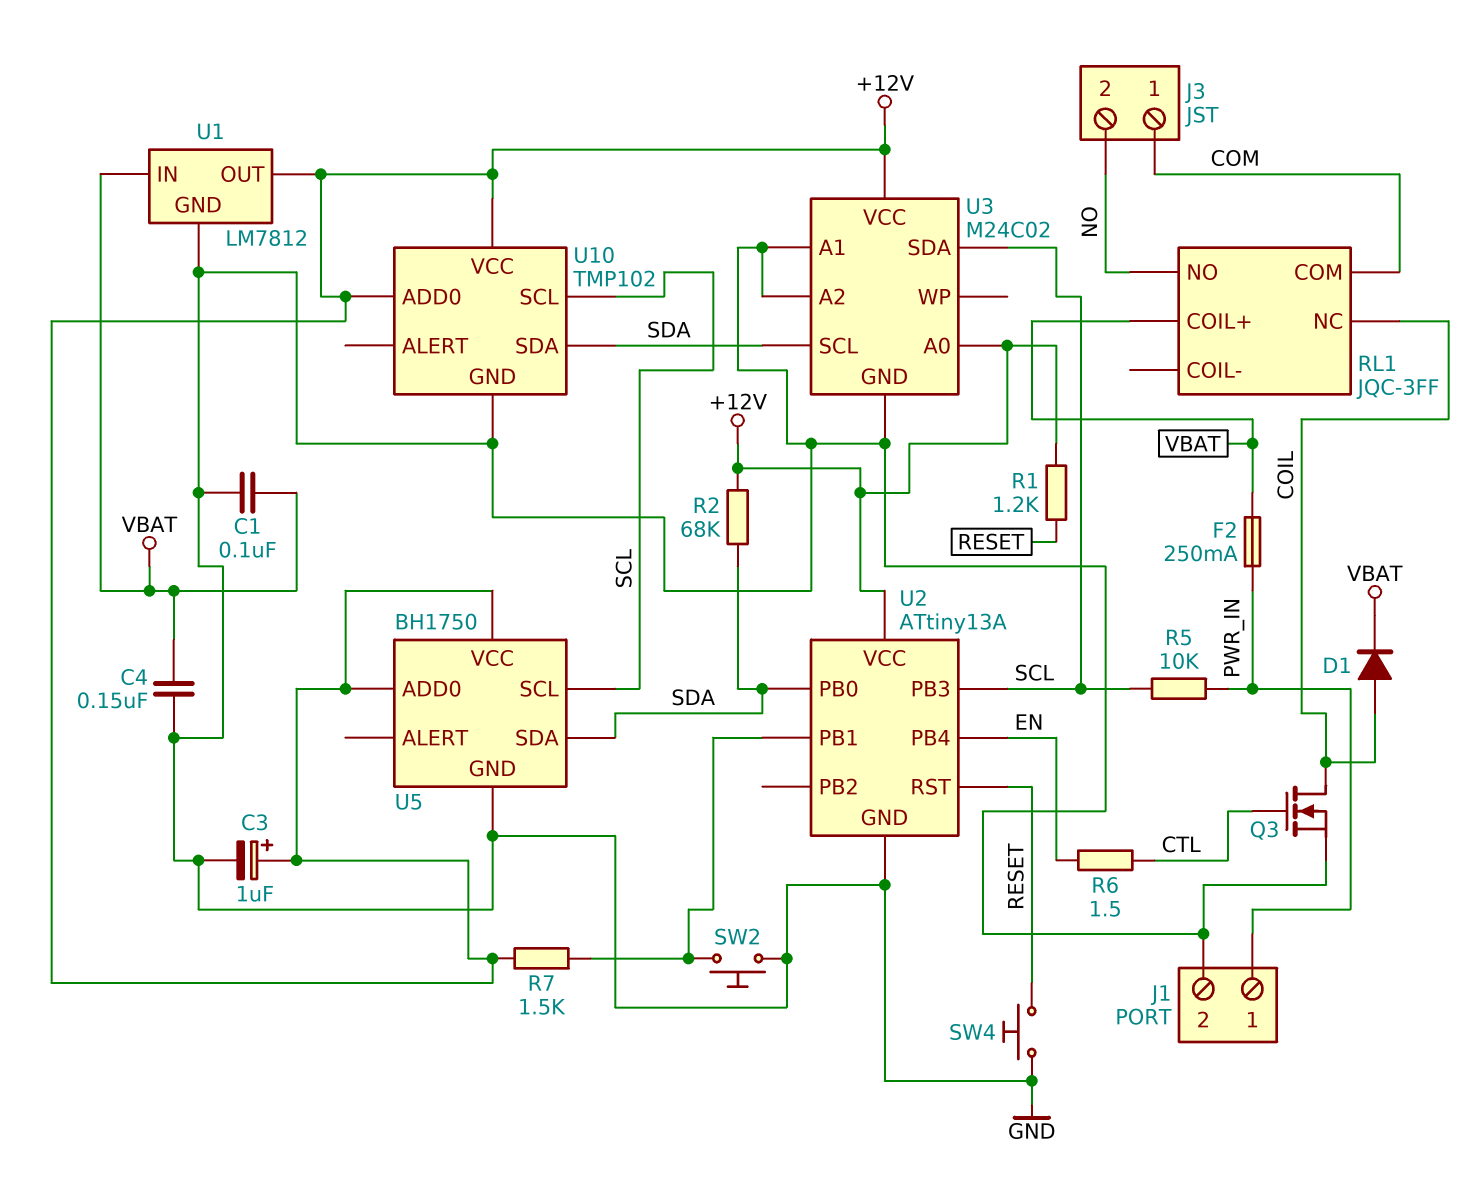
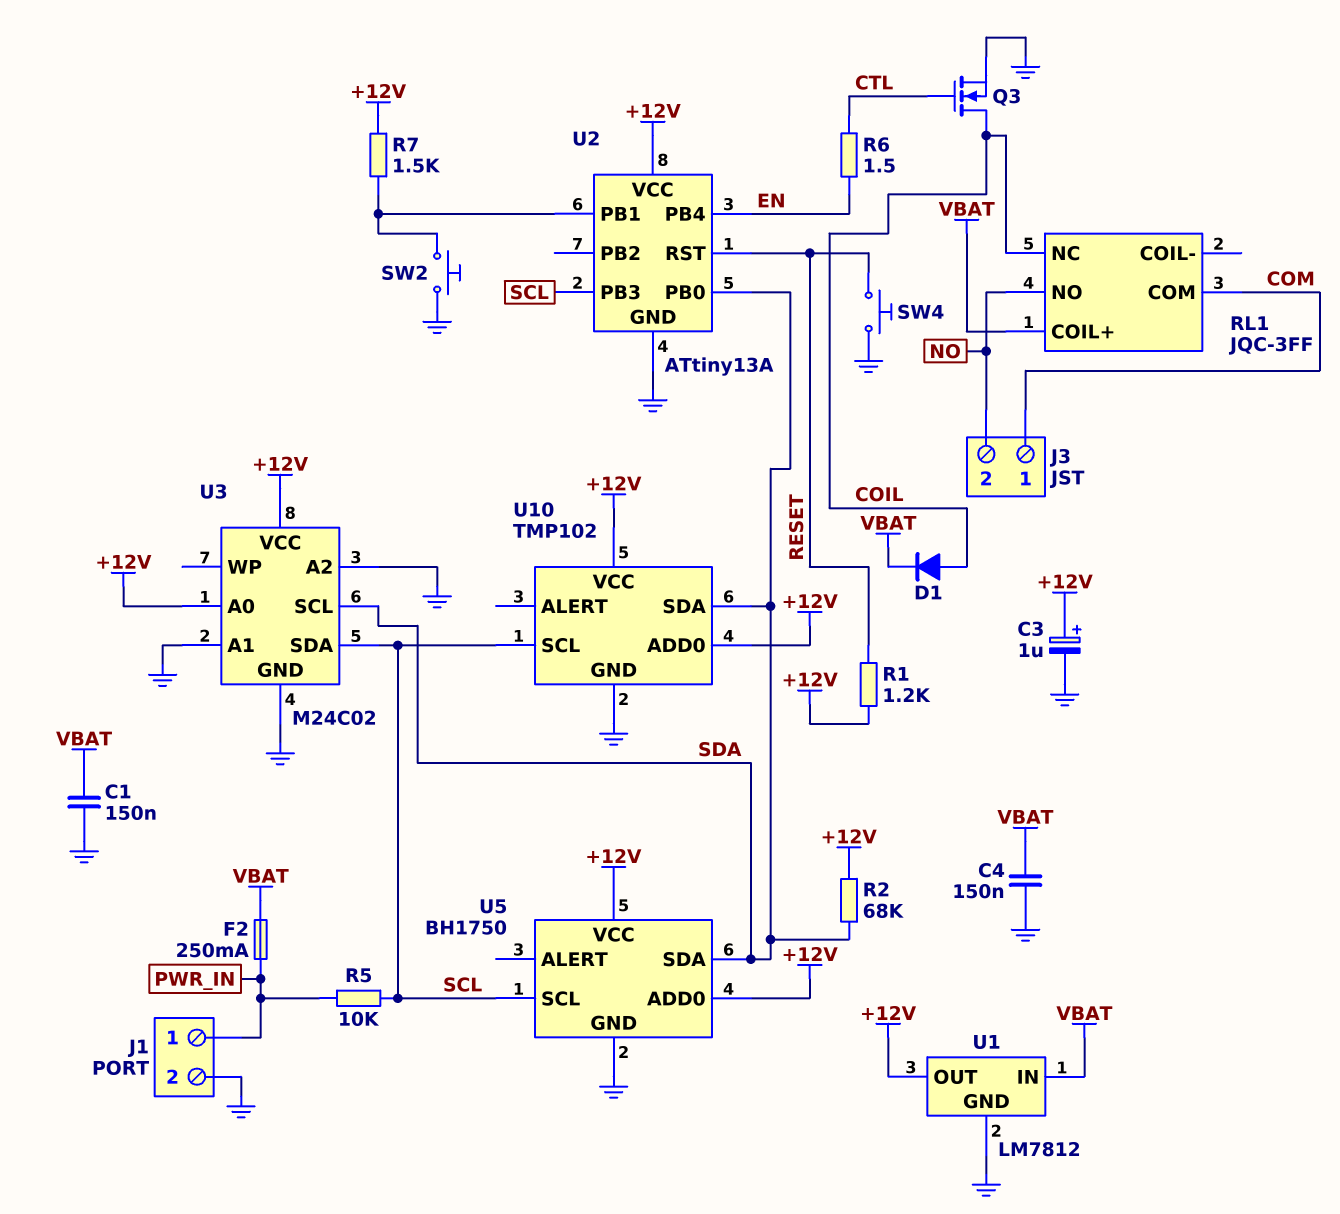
C1: 100nF (GND, VBAT) -> 150nF (GND, VBAT)

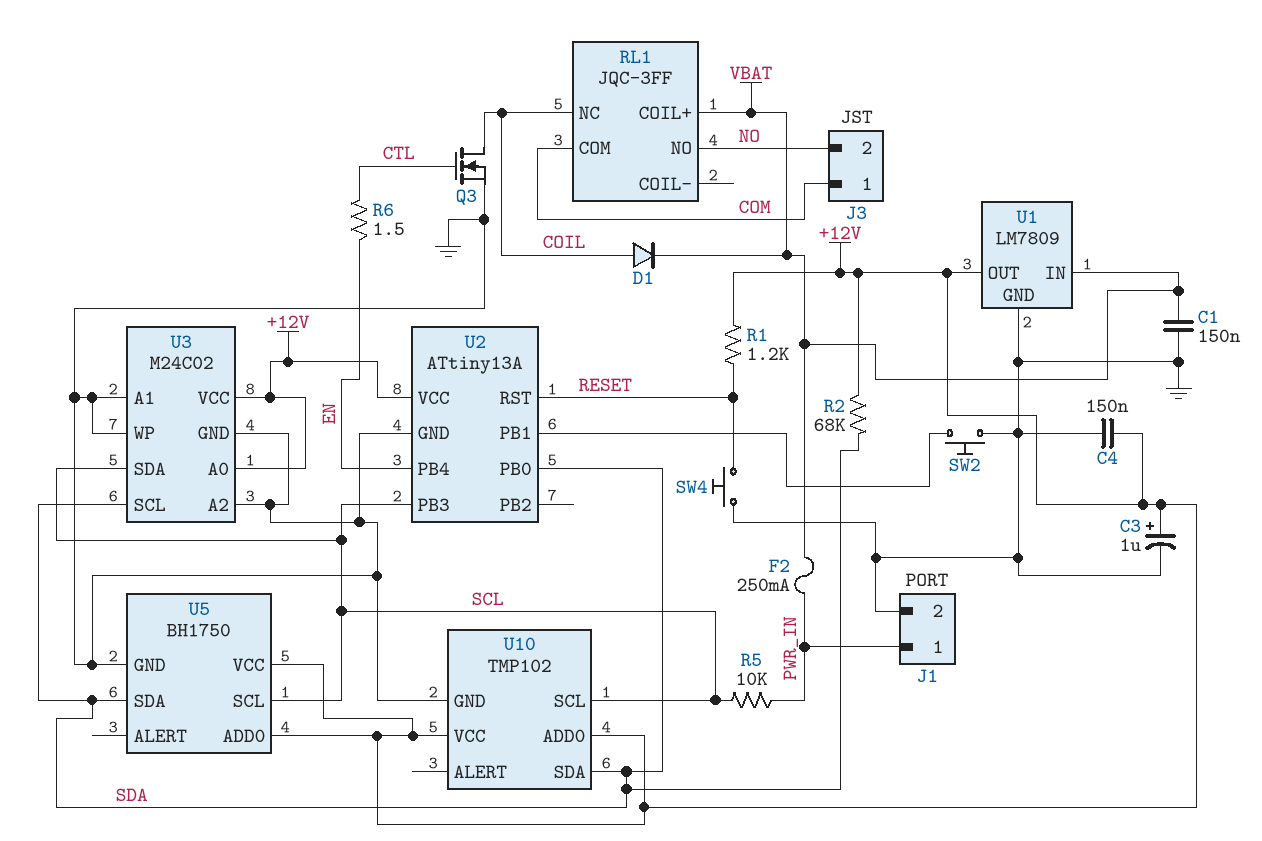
C4: 150nF (GND, VBAT) -> 150nF (+12V, GND)
R7: 1.5k (+12V, U2/PB1) -> none
U1: LM7812 -> LM7809
U3 pin WP: none -> GND

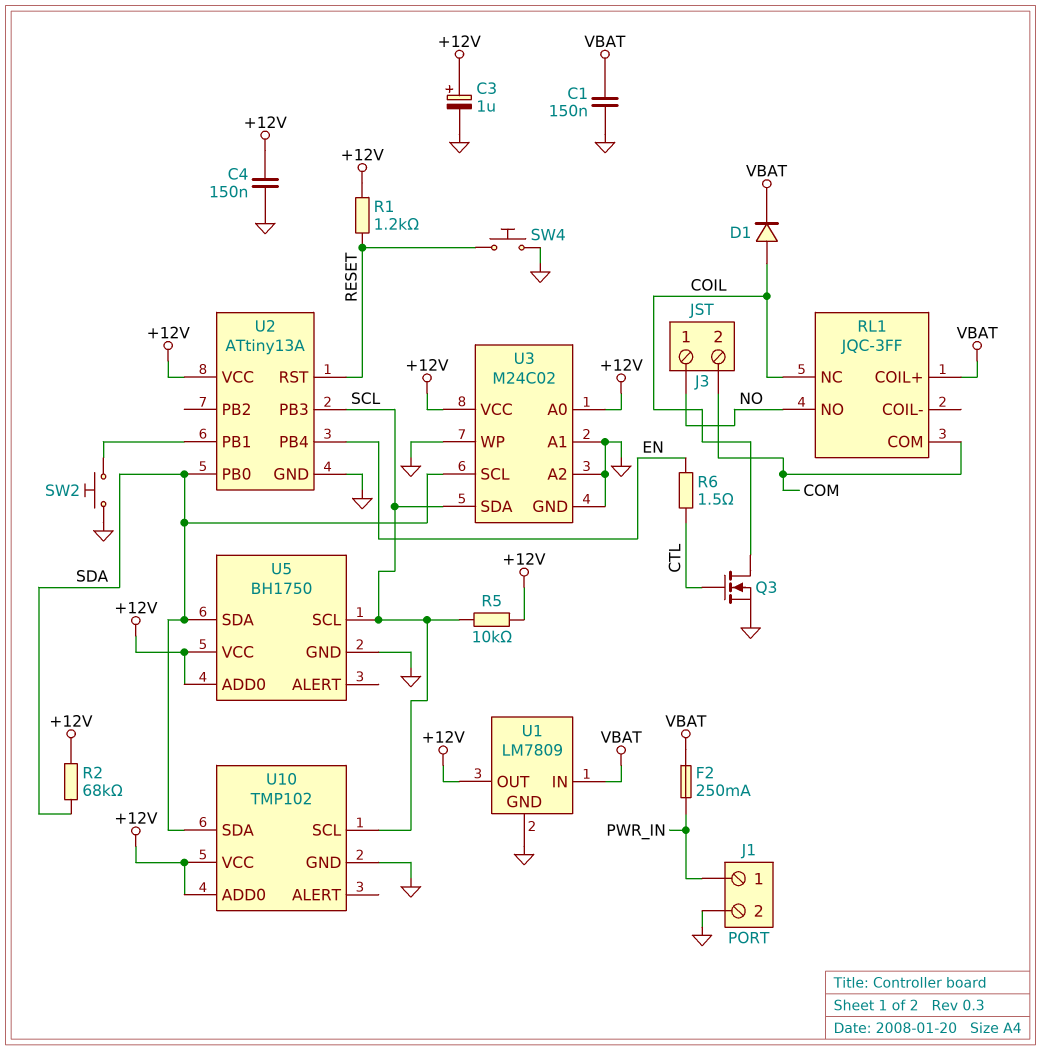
J3 pin 1: COM -> NO
J3 pin 2: NO -> COM
R5: 10k (PWR_IN, SCL) -> 10k (+12V, SCL)

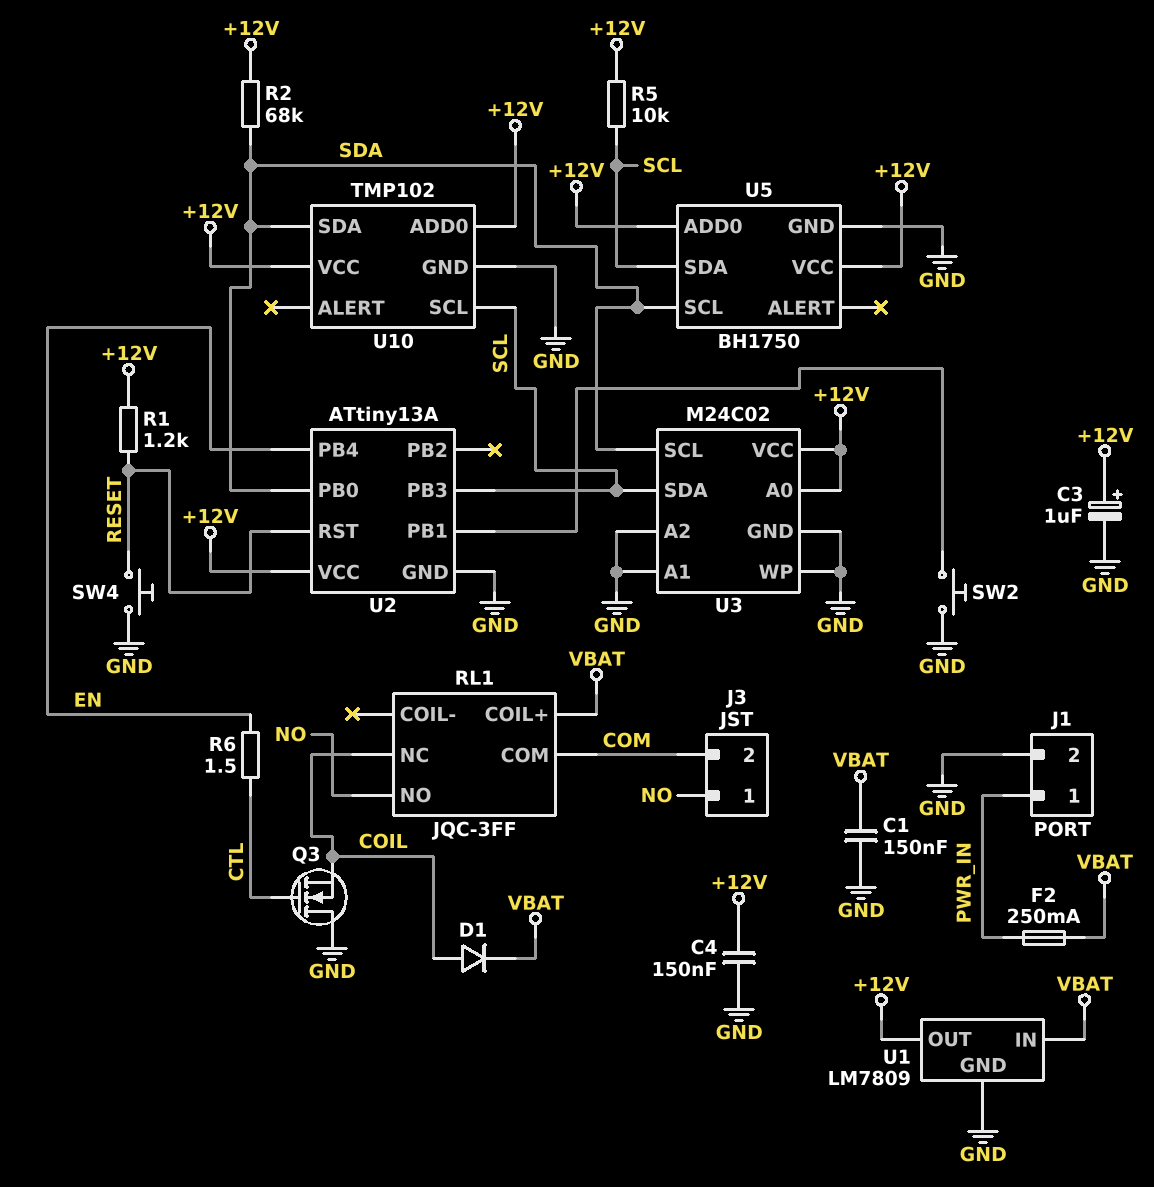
Q3: NMOS (G CTL, D COIL, S GND) -> NMOS (G CTL, D GND, S COIL)
U5 pin SCL: SCL -> SDA
U5 pin SDA: SDA -> SCL

